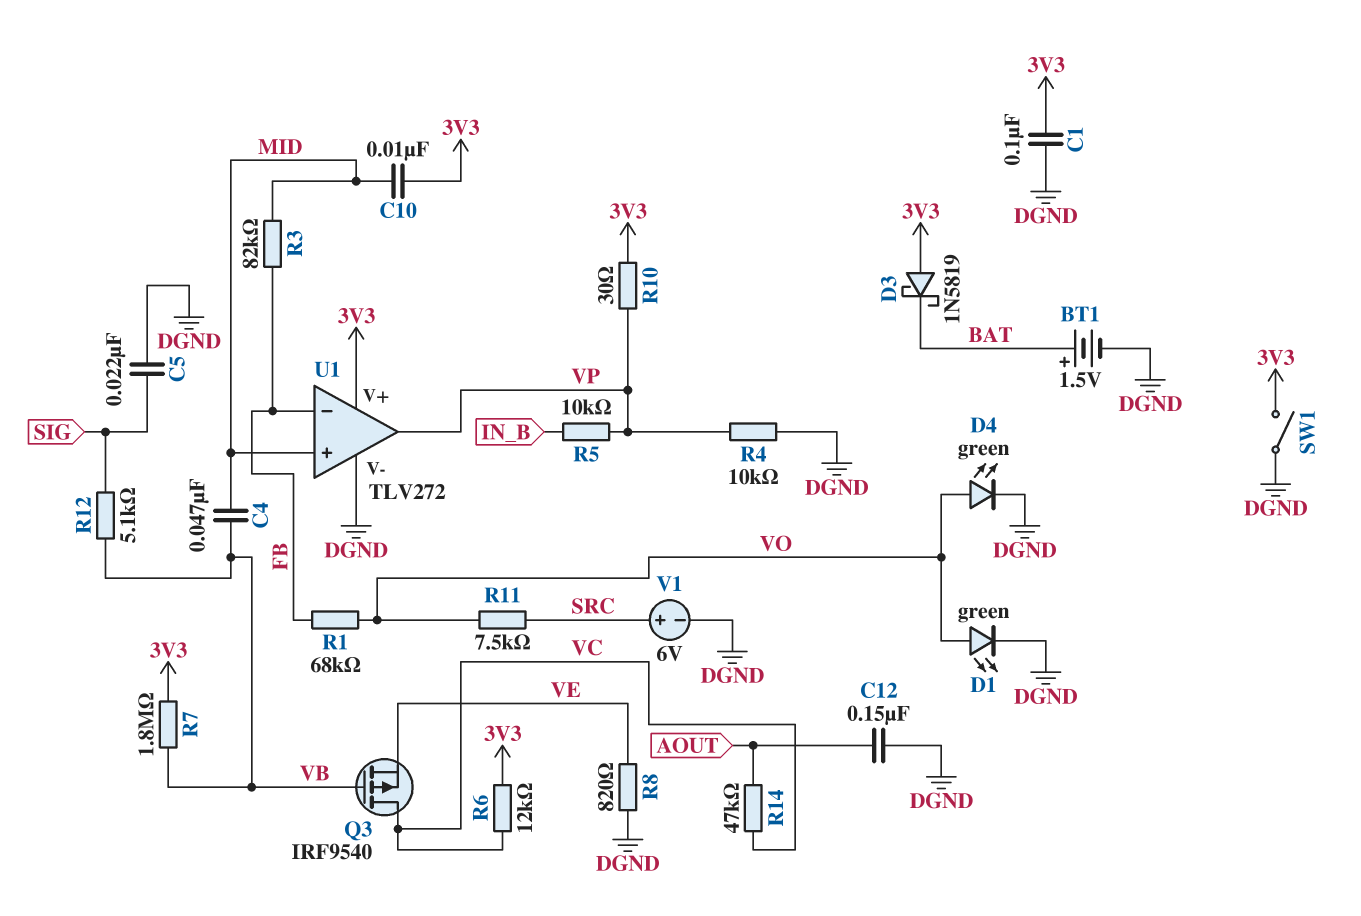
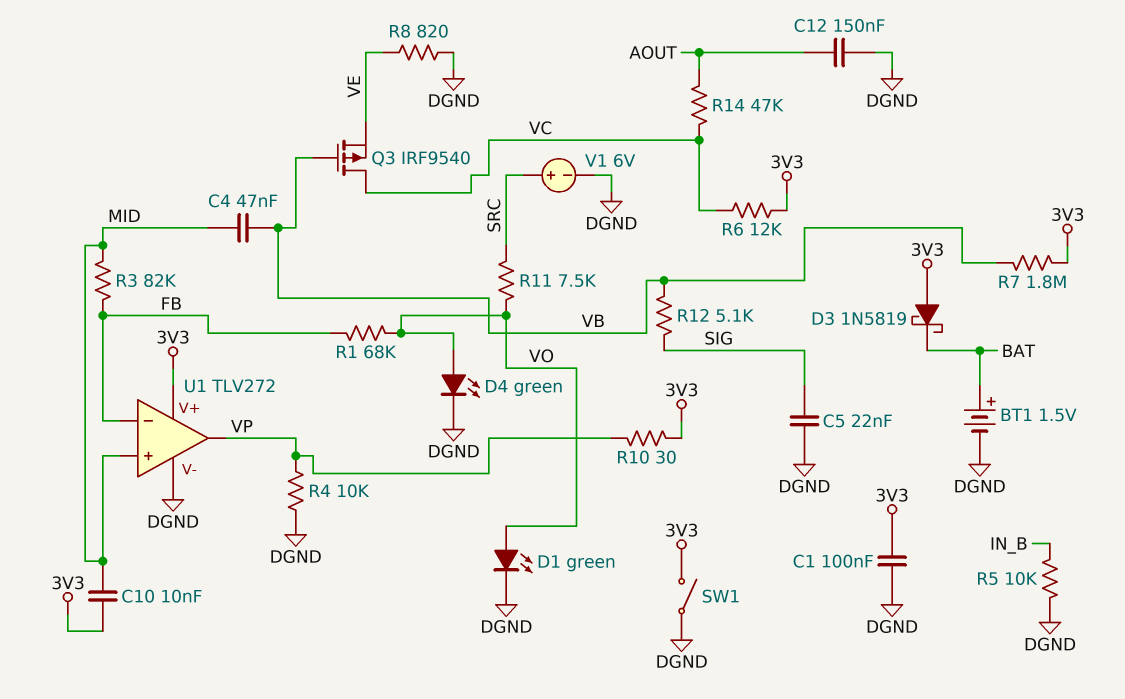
R5: 10k (IN_B, VP) -> 10k (DGND, IN_B)

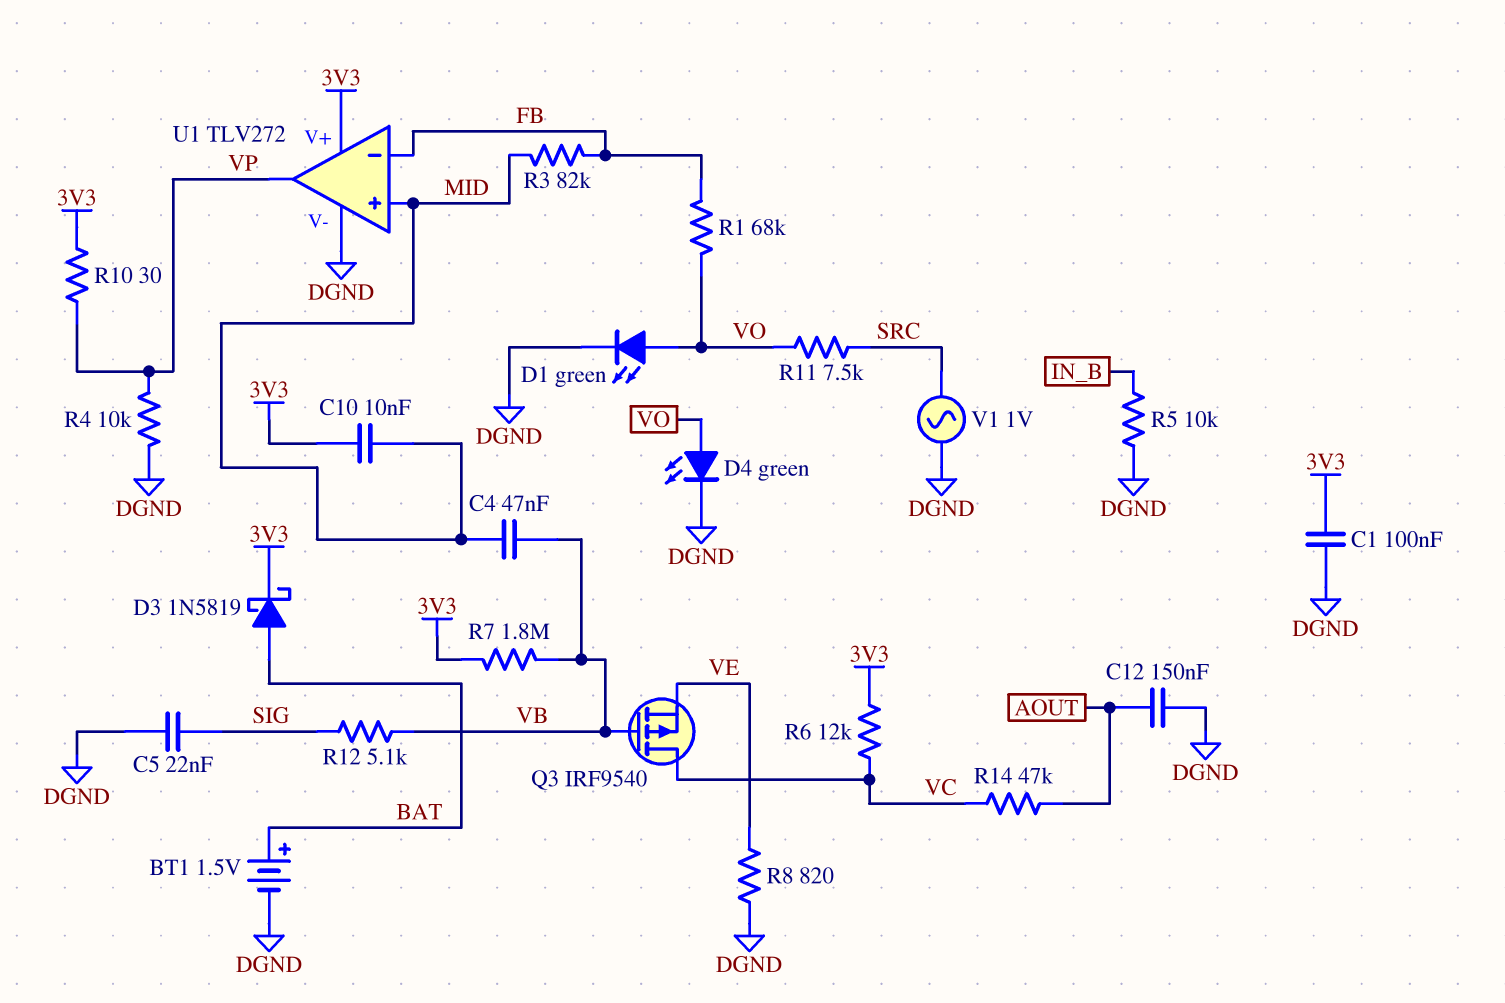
D3: schottky 1N5819 (A 3V3, K BAT) -> schottky 1N5819 (A BAT, K 3V3)
SW1: switch (3V3, DGND) -> none
V1: 6V (plus SRC, minus DGND) -> AC 1V (DGND, SRC)

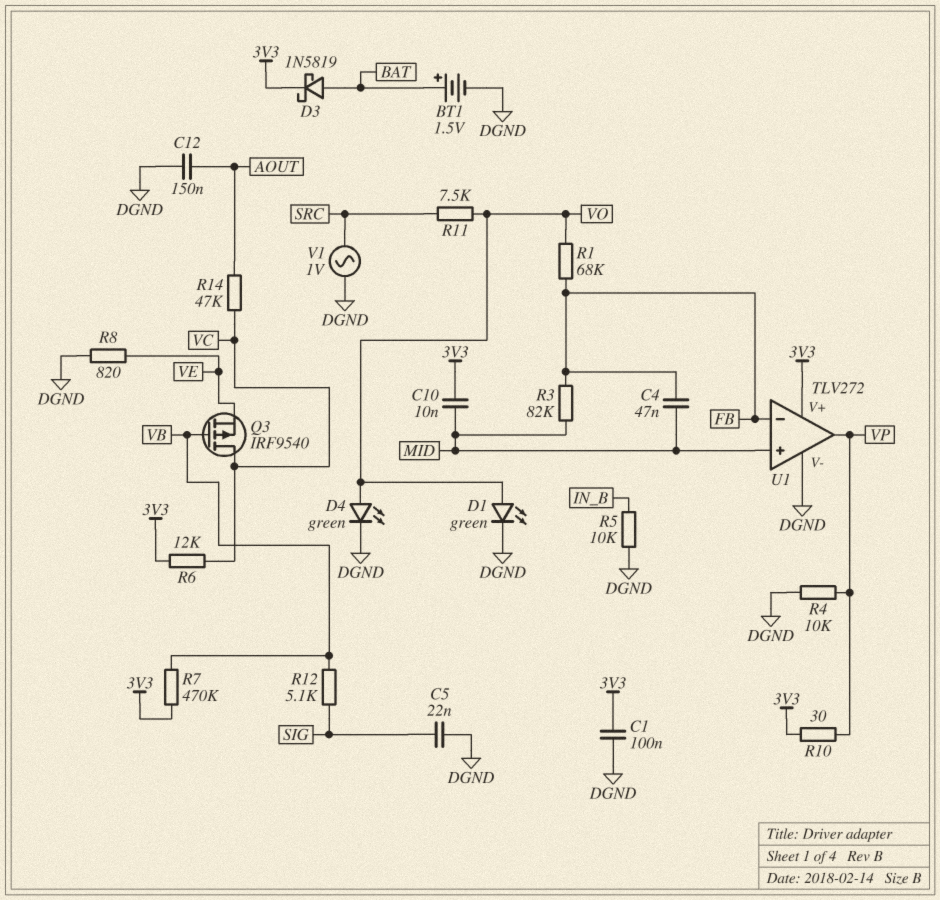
C4: 47nF (MID, VB) -> 47nF (FB, MID)
R7: 1.8M (3V3, VB) -> 470k (3V3, VB)

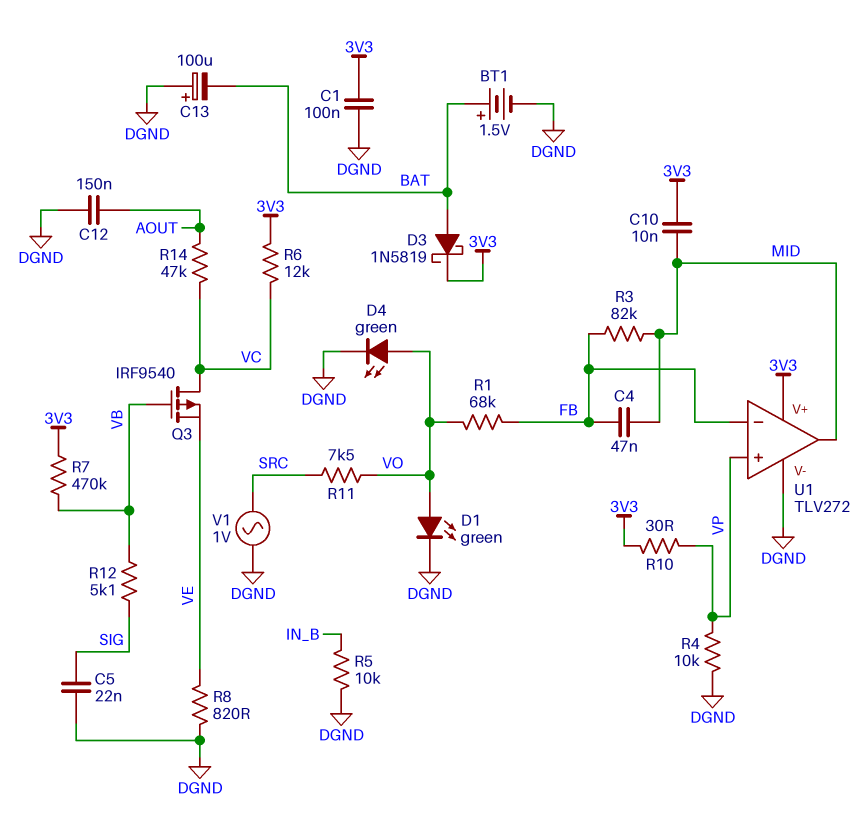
C13: none -> 100uF (plus DGND, minus BAT)
U1 pin in+: MID -> VP
U1 pin out: VP -> MID

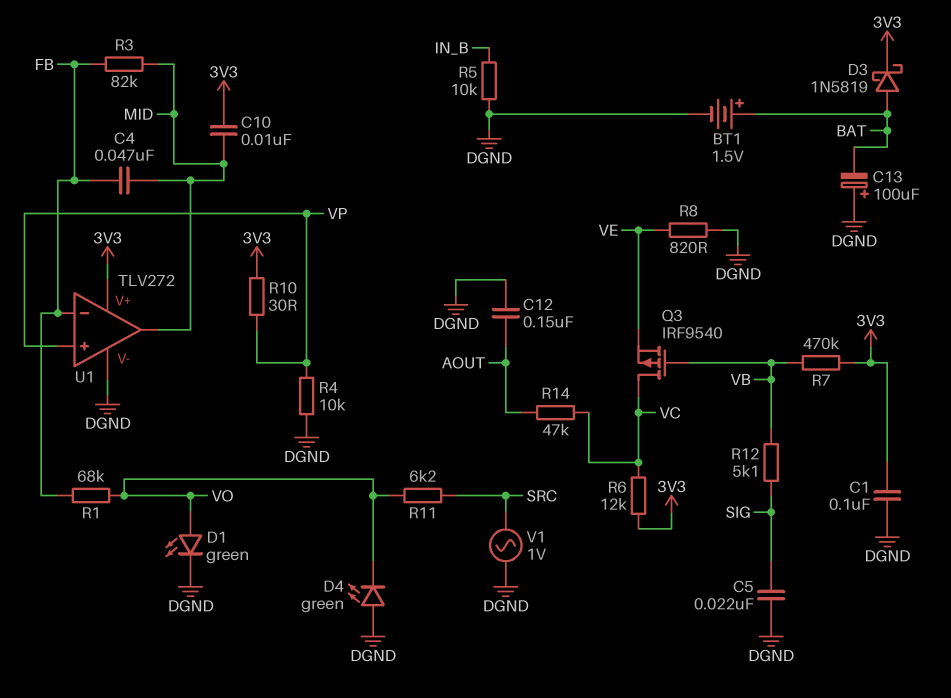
D4: LED green (A VO, K DGND) -> LED green (A DGND, K VO)
R11: 7.5k (SRC, VO) -> 6.2k (SRC, VO)

